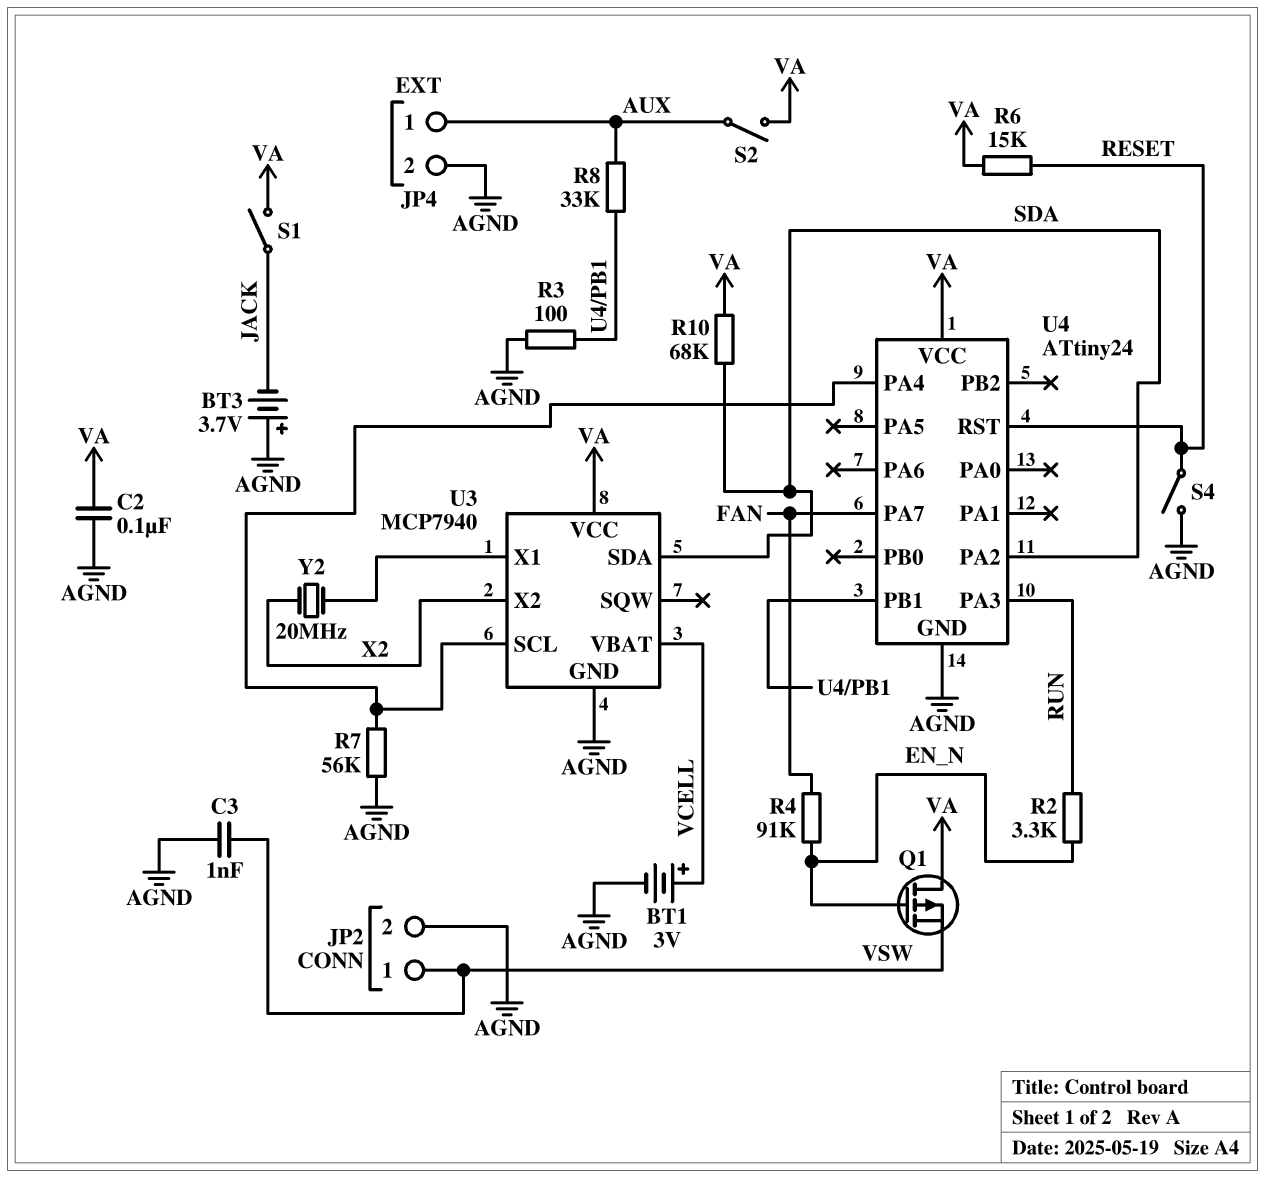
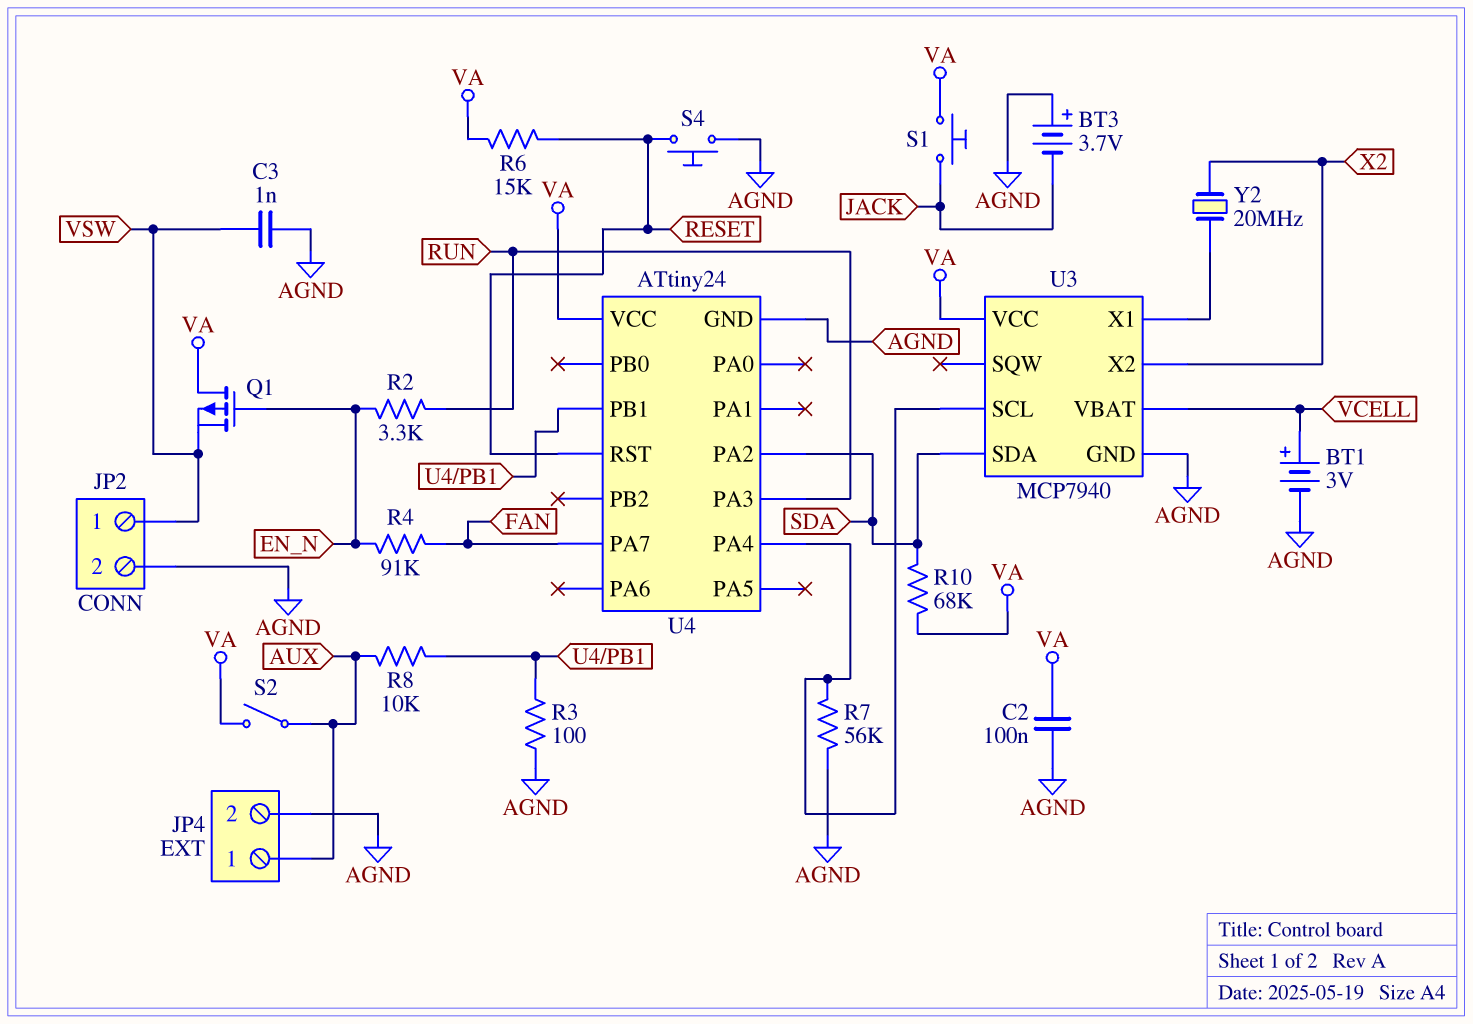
R8: 33k (AUX, U4/PB1) -> 10k (AUX, U4/PB1)
S1: switch (JACK, VA) -> button (JACK, VA)
S4: switch (AGND, RESET) -> button (AGND, RESET)

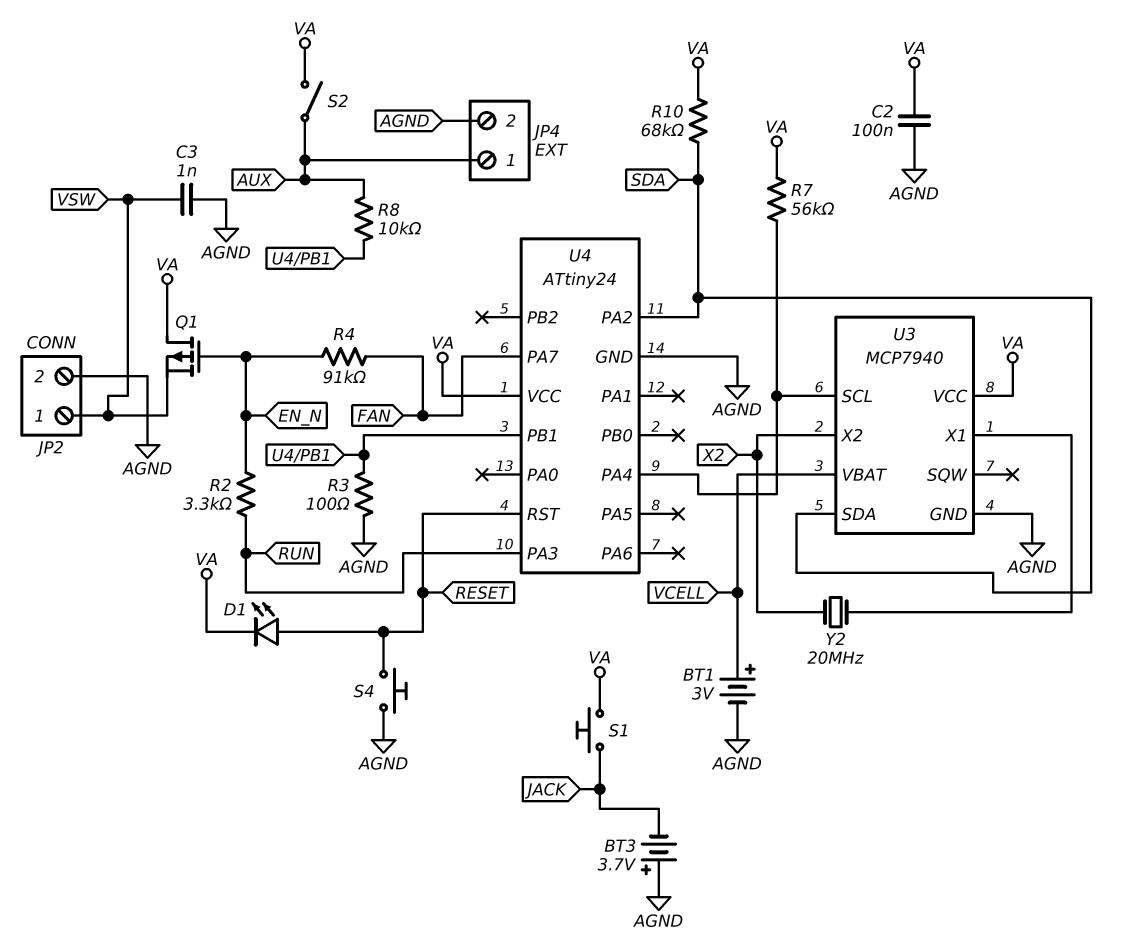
D1: none -> LED (A RESET, K VA)
R6: 15k (RESET, VA) -> none
R7: 56k (AGND, U3/SCL) -> 56k (U3/SCL, VA)

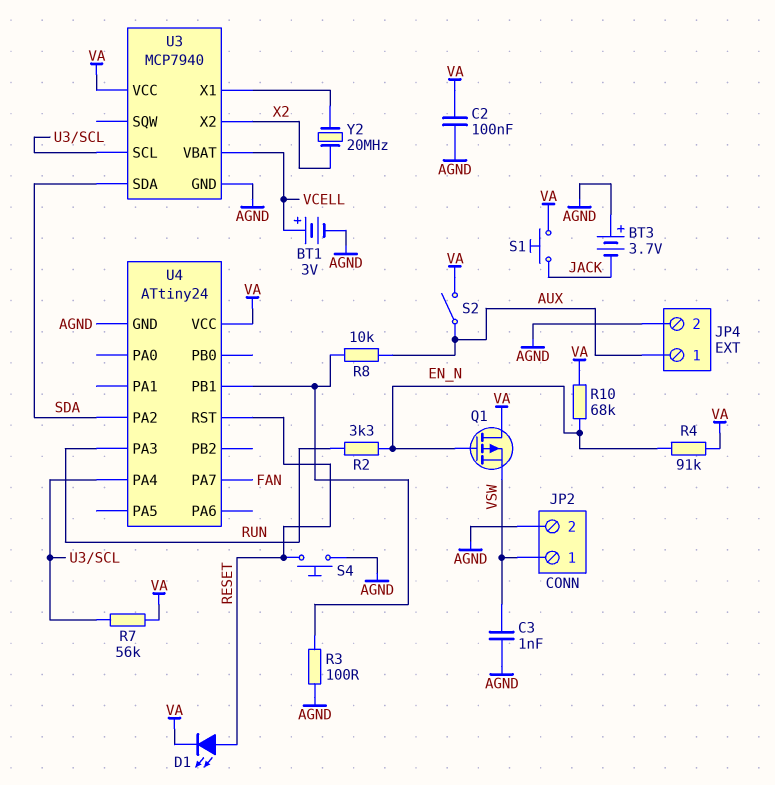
R4: 91k (EN_N, FAN) -> 91k (EN_N, VA)
R10: 68k (SDA, VA) -> 68k (EN_N, VA)

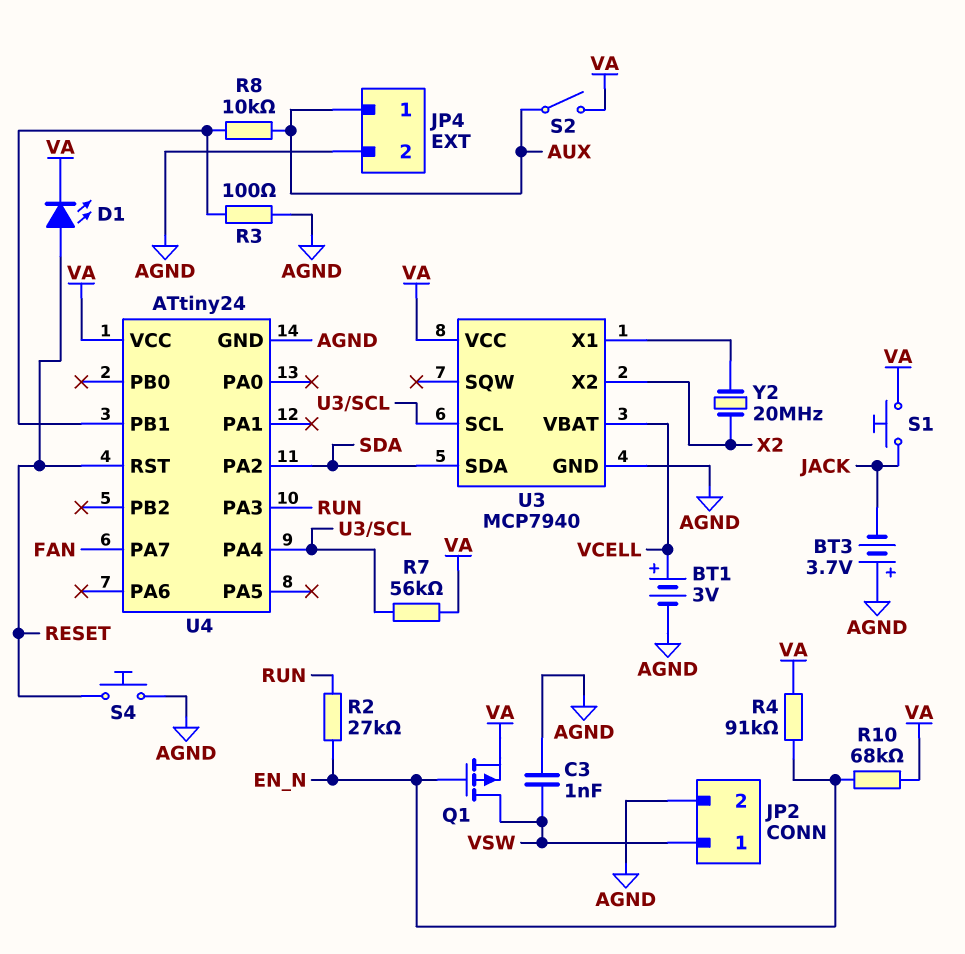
C2: 100nF (AGND, VA) -> none
Q1: PMOS (G EN_N, D VA, S VSW) -> PMOS (G EN_N, D VSW, S VA)
R2: 3.3k (EN_N, RUN) -> 27k (EN_N, RUN)

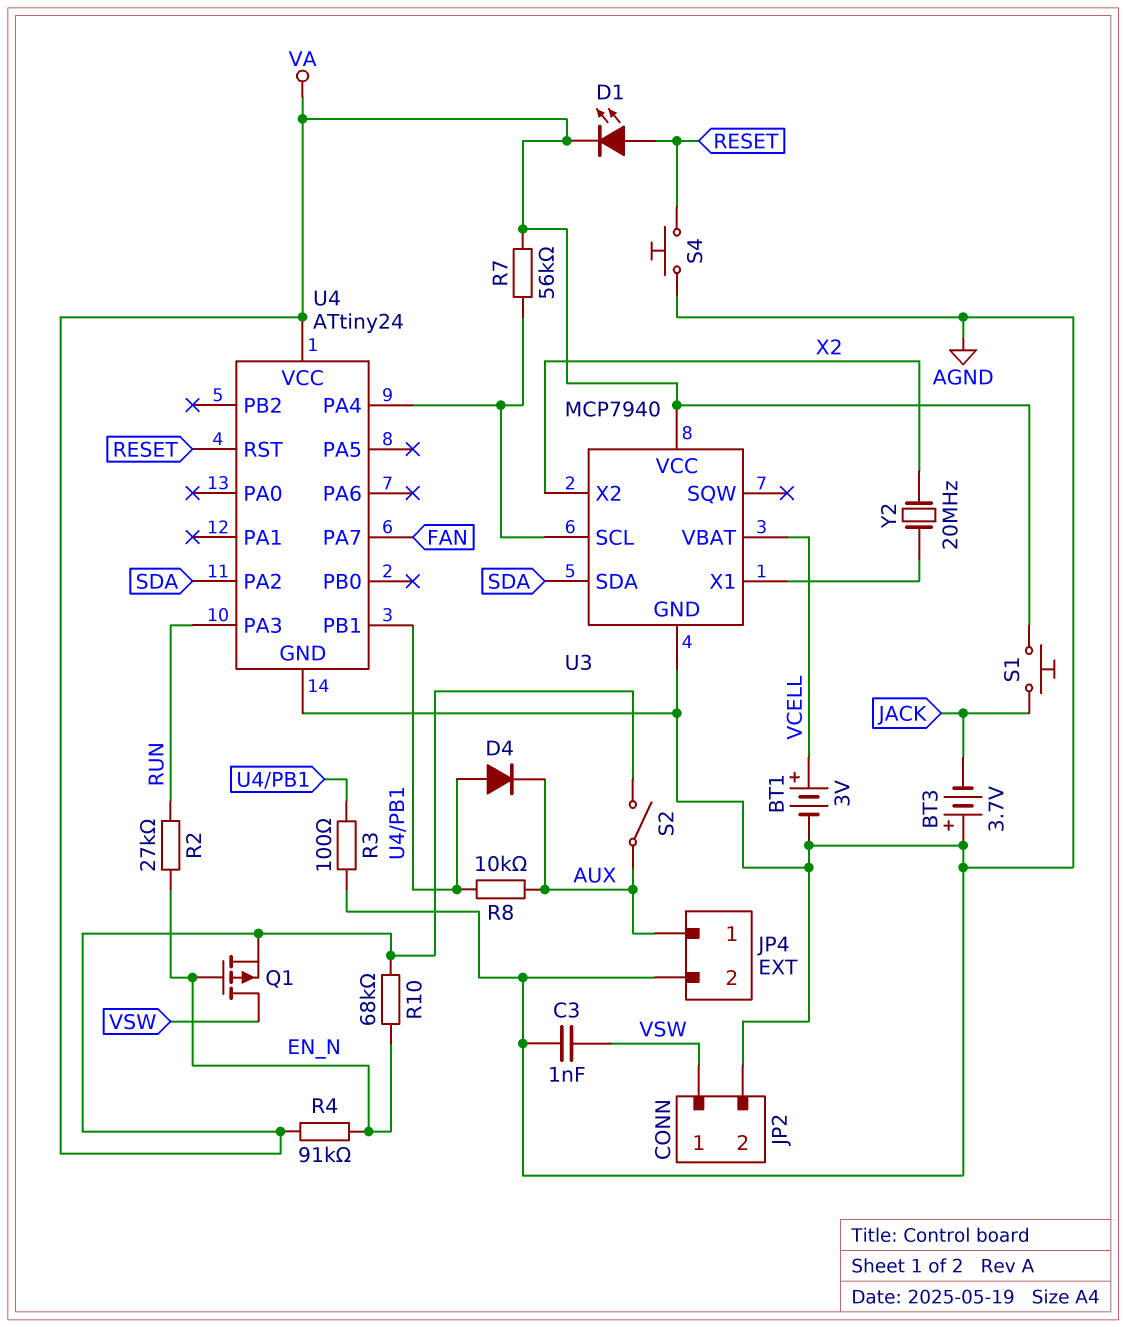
D4: none -> diode (A U4/PB1, K AUX)

